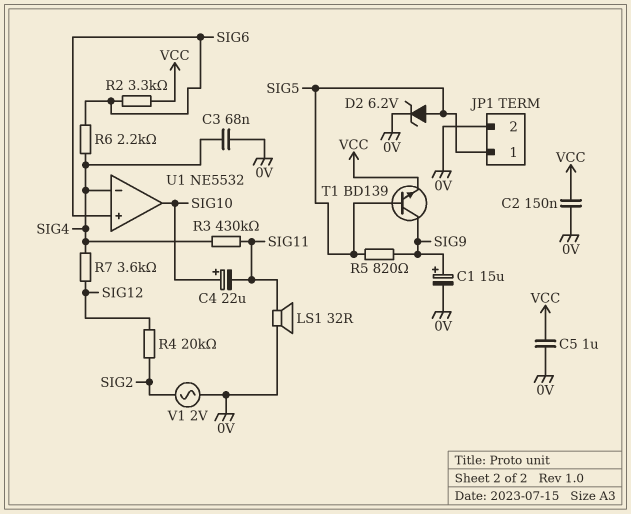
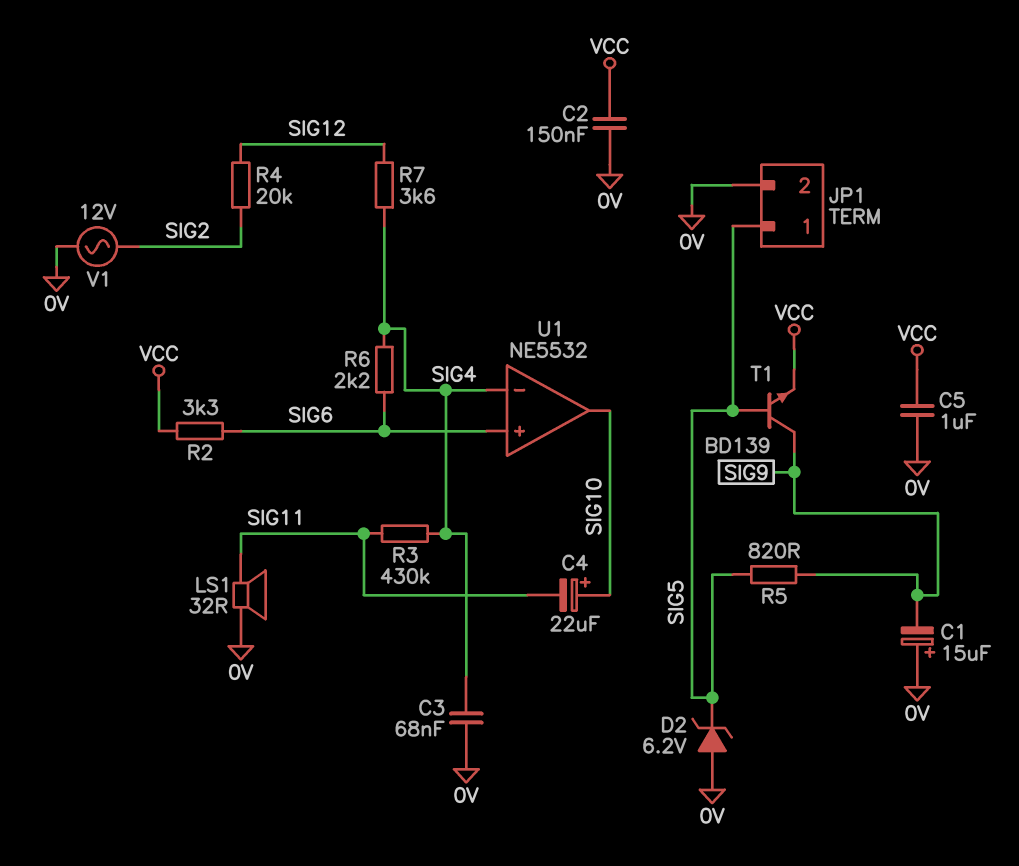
C1: 15uF (plus SIG9, minus 0V) -> 15uF (plus 0V, minus SIG9)
D2: zener 6.2V (A SIG5, K 0V) -> zener 6.2V (A 0V, K SIG5)
V1: AC 2V (0V, SIG2) -> AC 12V (0V, SIG2)

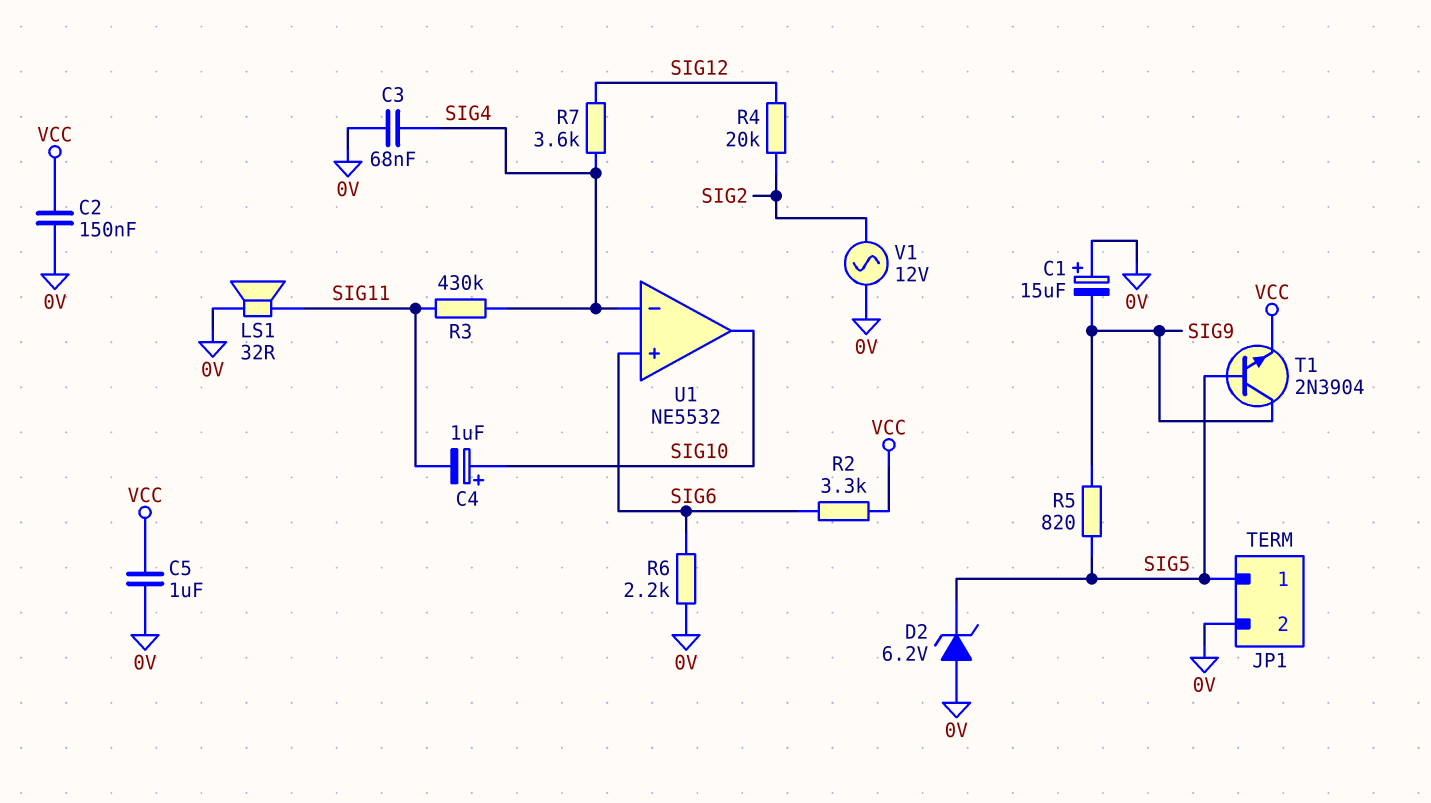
C4: 22uF (plus SIG10, minus SIG11) -> 1uF (plus SIG10, minus SIG11)
R6: 2.2k (SIG4, SIG6) -> 2.2k (0V, SIG6)
T1: NPN BD139 (B SIG5, C SIG9, E VCC) -> NPN 2N3904 (B SIG5, C SIG9, E VCC)

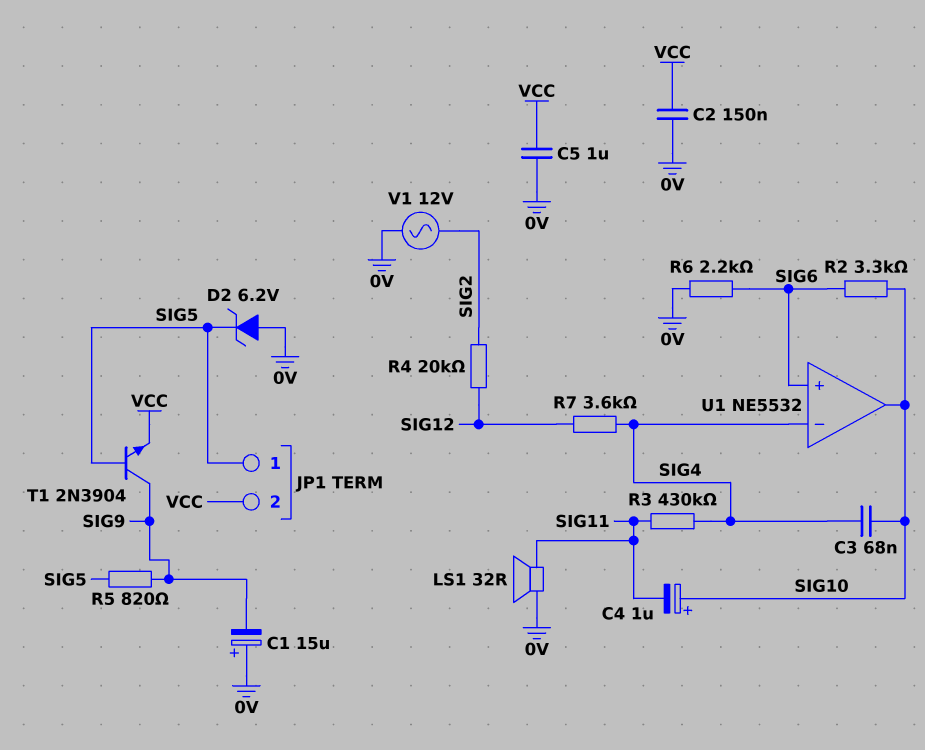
C3: 68nF (0V, SIG4) -> 68nF (SIG4, SIG10)
JP1 pin 2: 0V -> VCC
R2: 3.3k (SIG6, VCC) -> 3.3k (SIG6, SIG10)

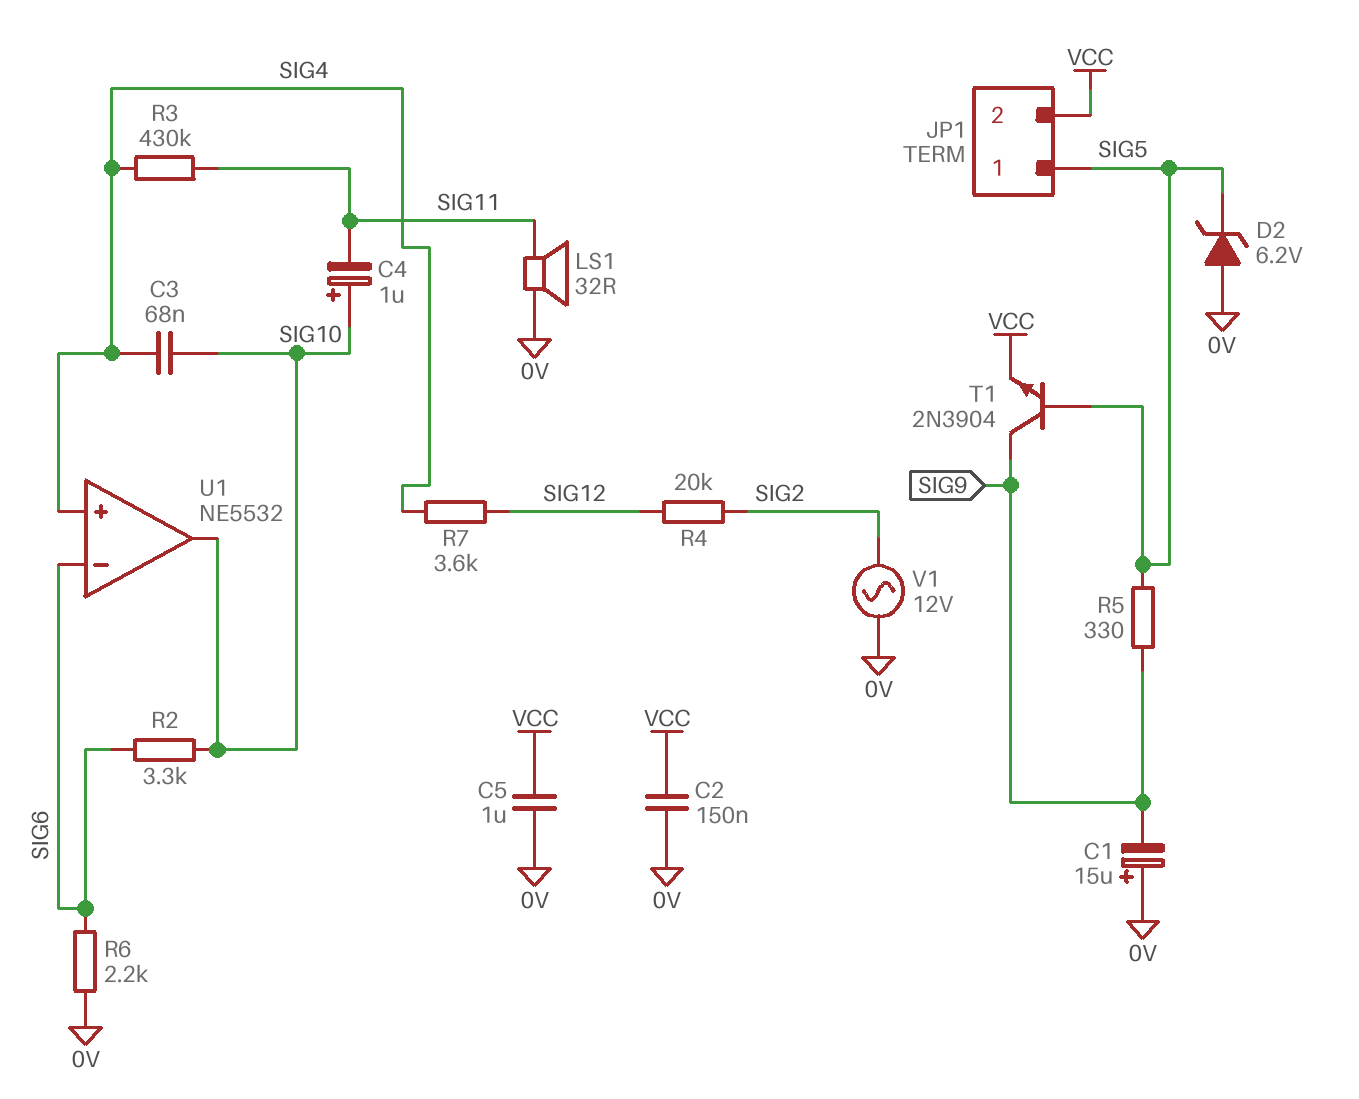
R5: 820 (SIG5, SIG9) -> 330 (SIG5, SIG9)
U1 pin in+: SIG6 -> SIG4
U1 pin in-: SIG4 -> SIG6

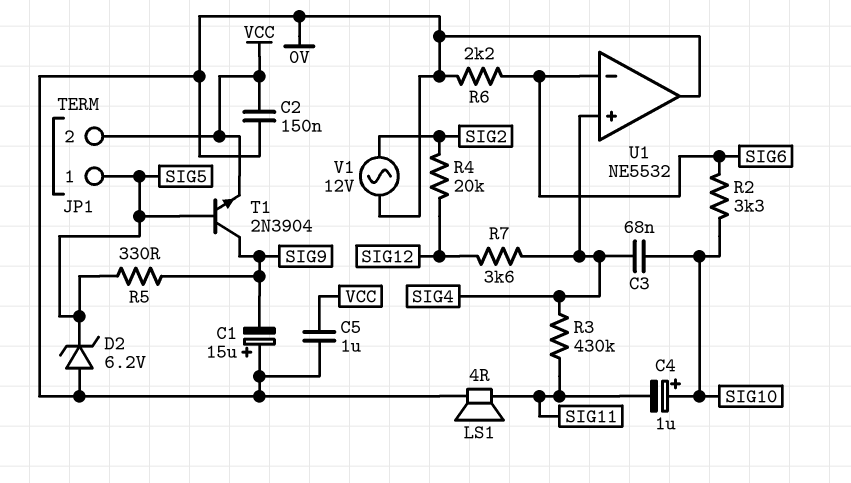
LS1: speaker 32R (0V, SIG11) -> speaker 4R (0V, SIG11)
U1 pin out: SIG10 -> 0V

